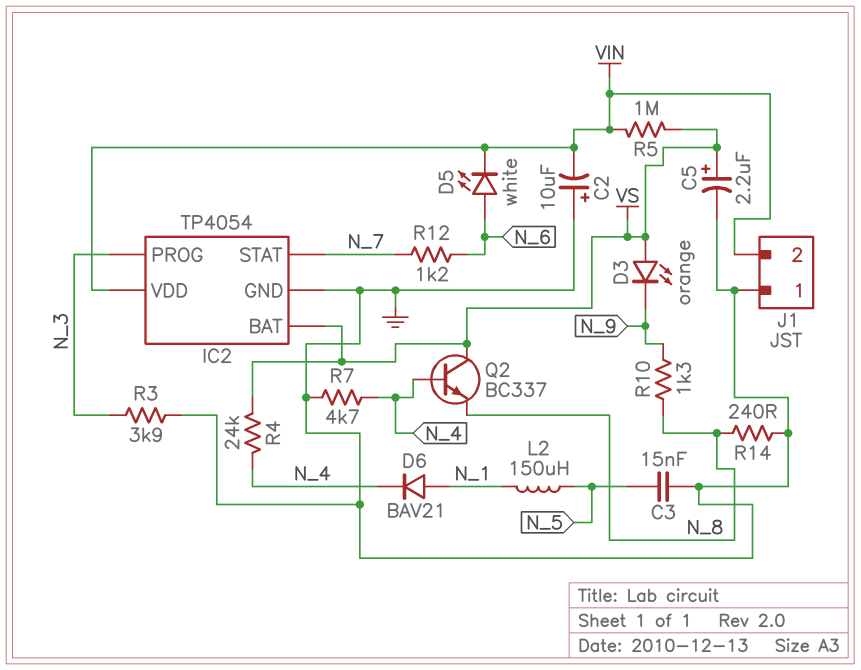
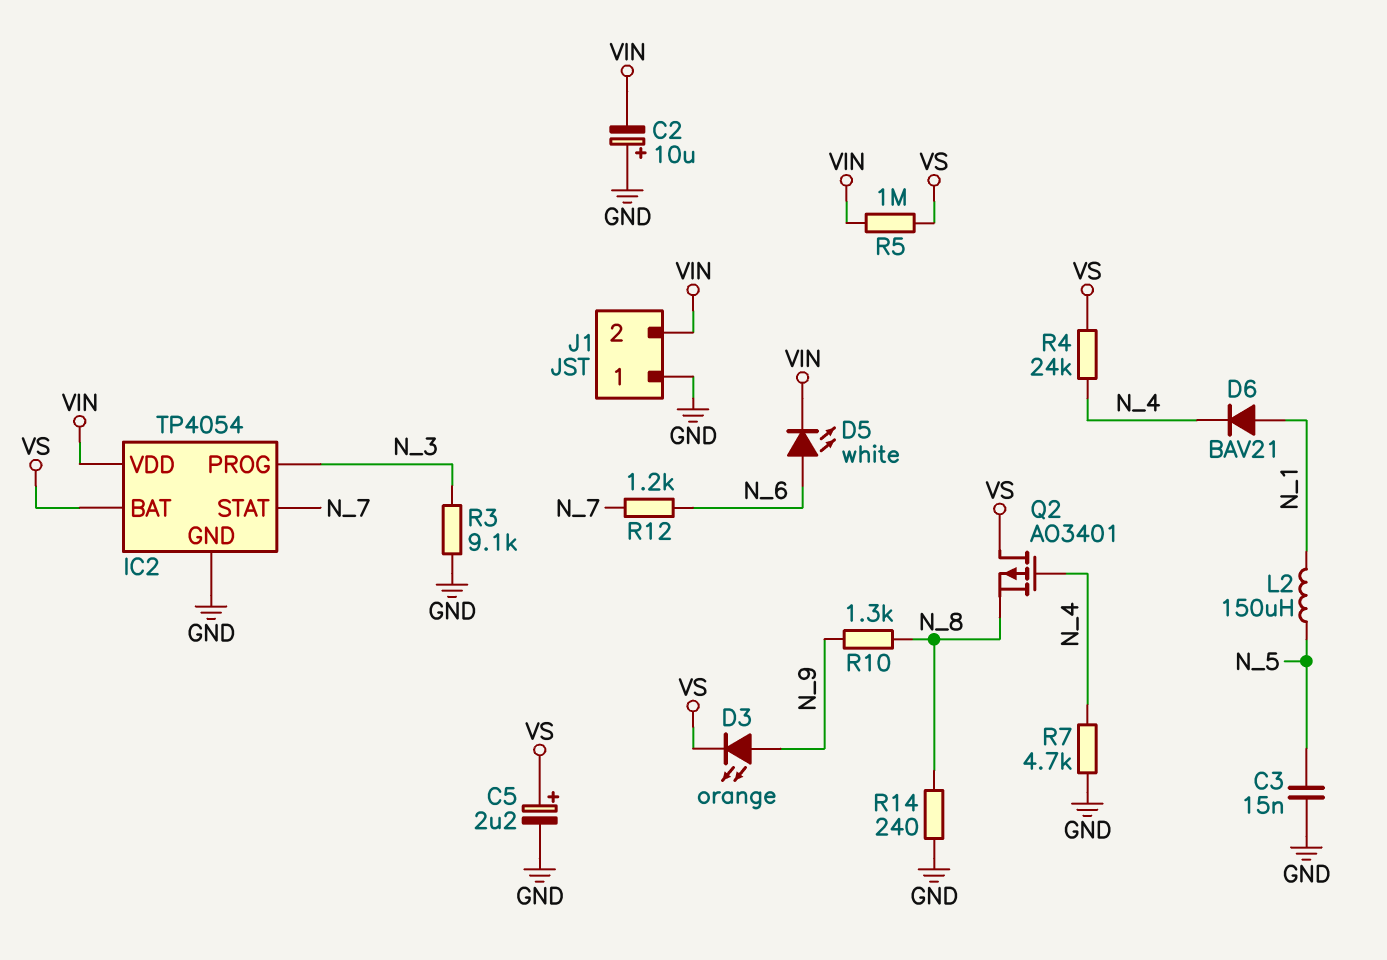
D3: LED orange (A VS, K N_9) -> LED orange (A N_9, K VS)
Q2: NPN BC337 (B N_4, C VS, E N_8) -> PMOS AO3401 (G N_4, D VS, S N_8)
R3: 3.9k (GND, N_3) -> 9.1k (GND, N_3)

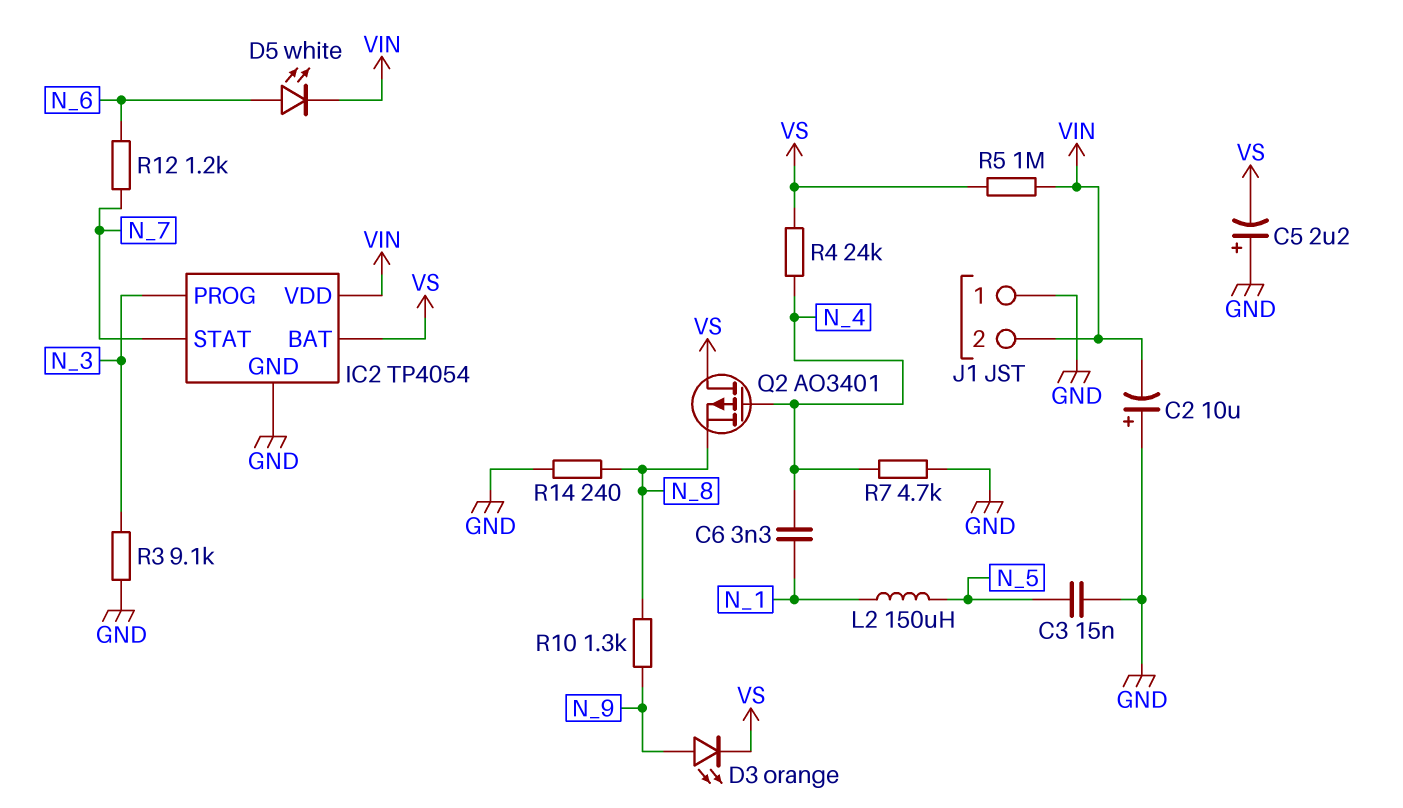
C5: 2.2uF (plus VS, minus GND) -> 2.2uF (plus GND, minus VS)
C6: none -> 3.3nF (N_1, N_4)
D6: diode BAV21 (A N_1, K N_4) -> none

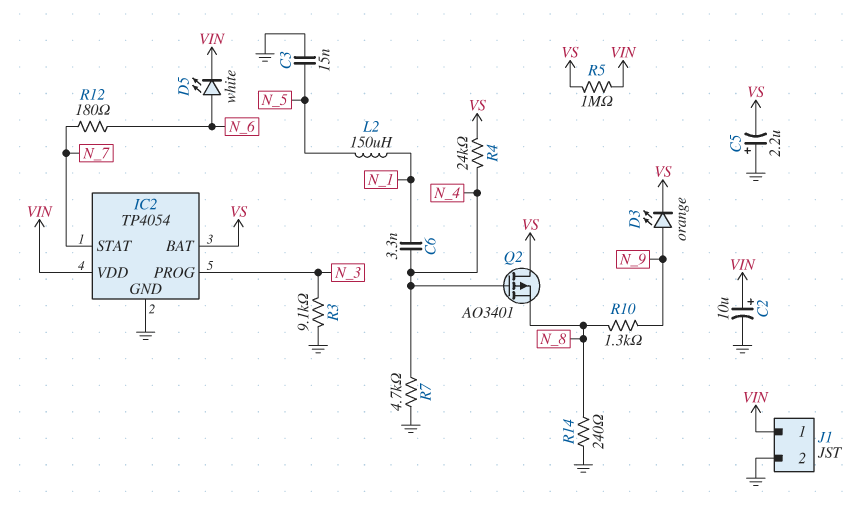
C2: 10uF (plus GND, minus VIN) -> 10uF (plus VIN, minus GND)
J1 pin 1: GND -> VIN
J1 pin 2: VIN -> GND
R12: 1.2k (N_6, N_7) -> 180 (N_6, N_7)

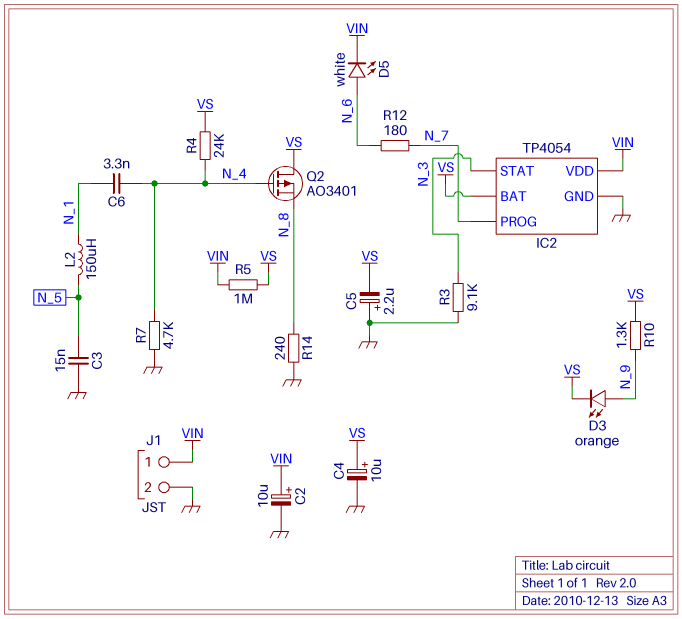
C4: none -> 10uF (plus VS, minus GND)
IC2 pin PROG: N_3 -> N_7
IC2 pin STAT: N_7 -> N_3
R10: 1.3k (N_8, N_9) -> 1.3k (N_9, VS)

